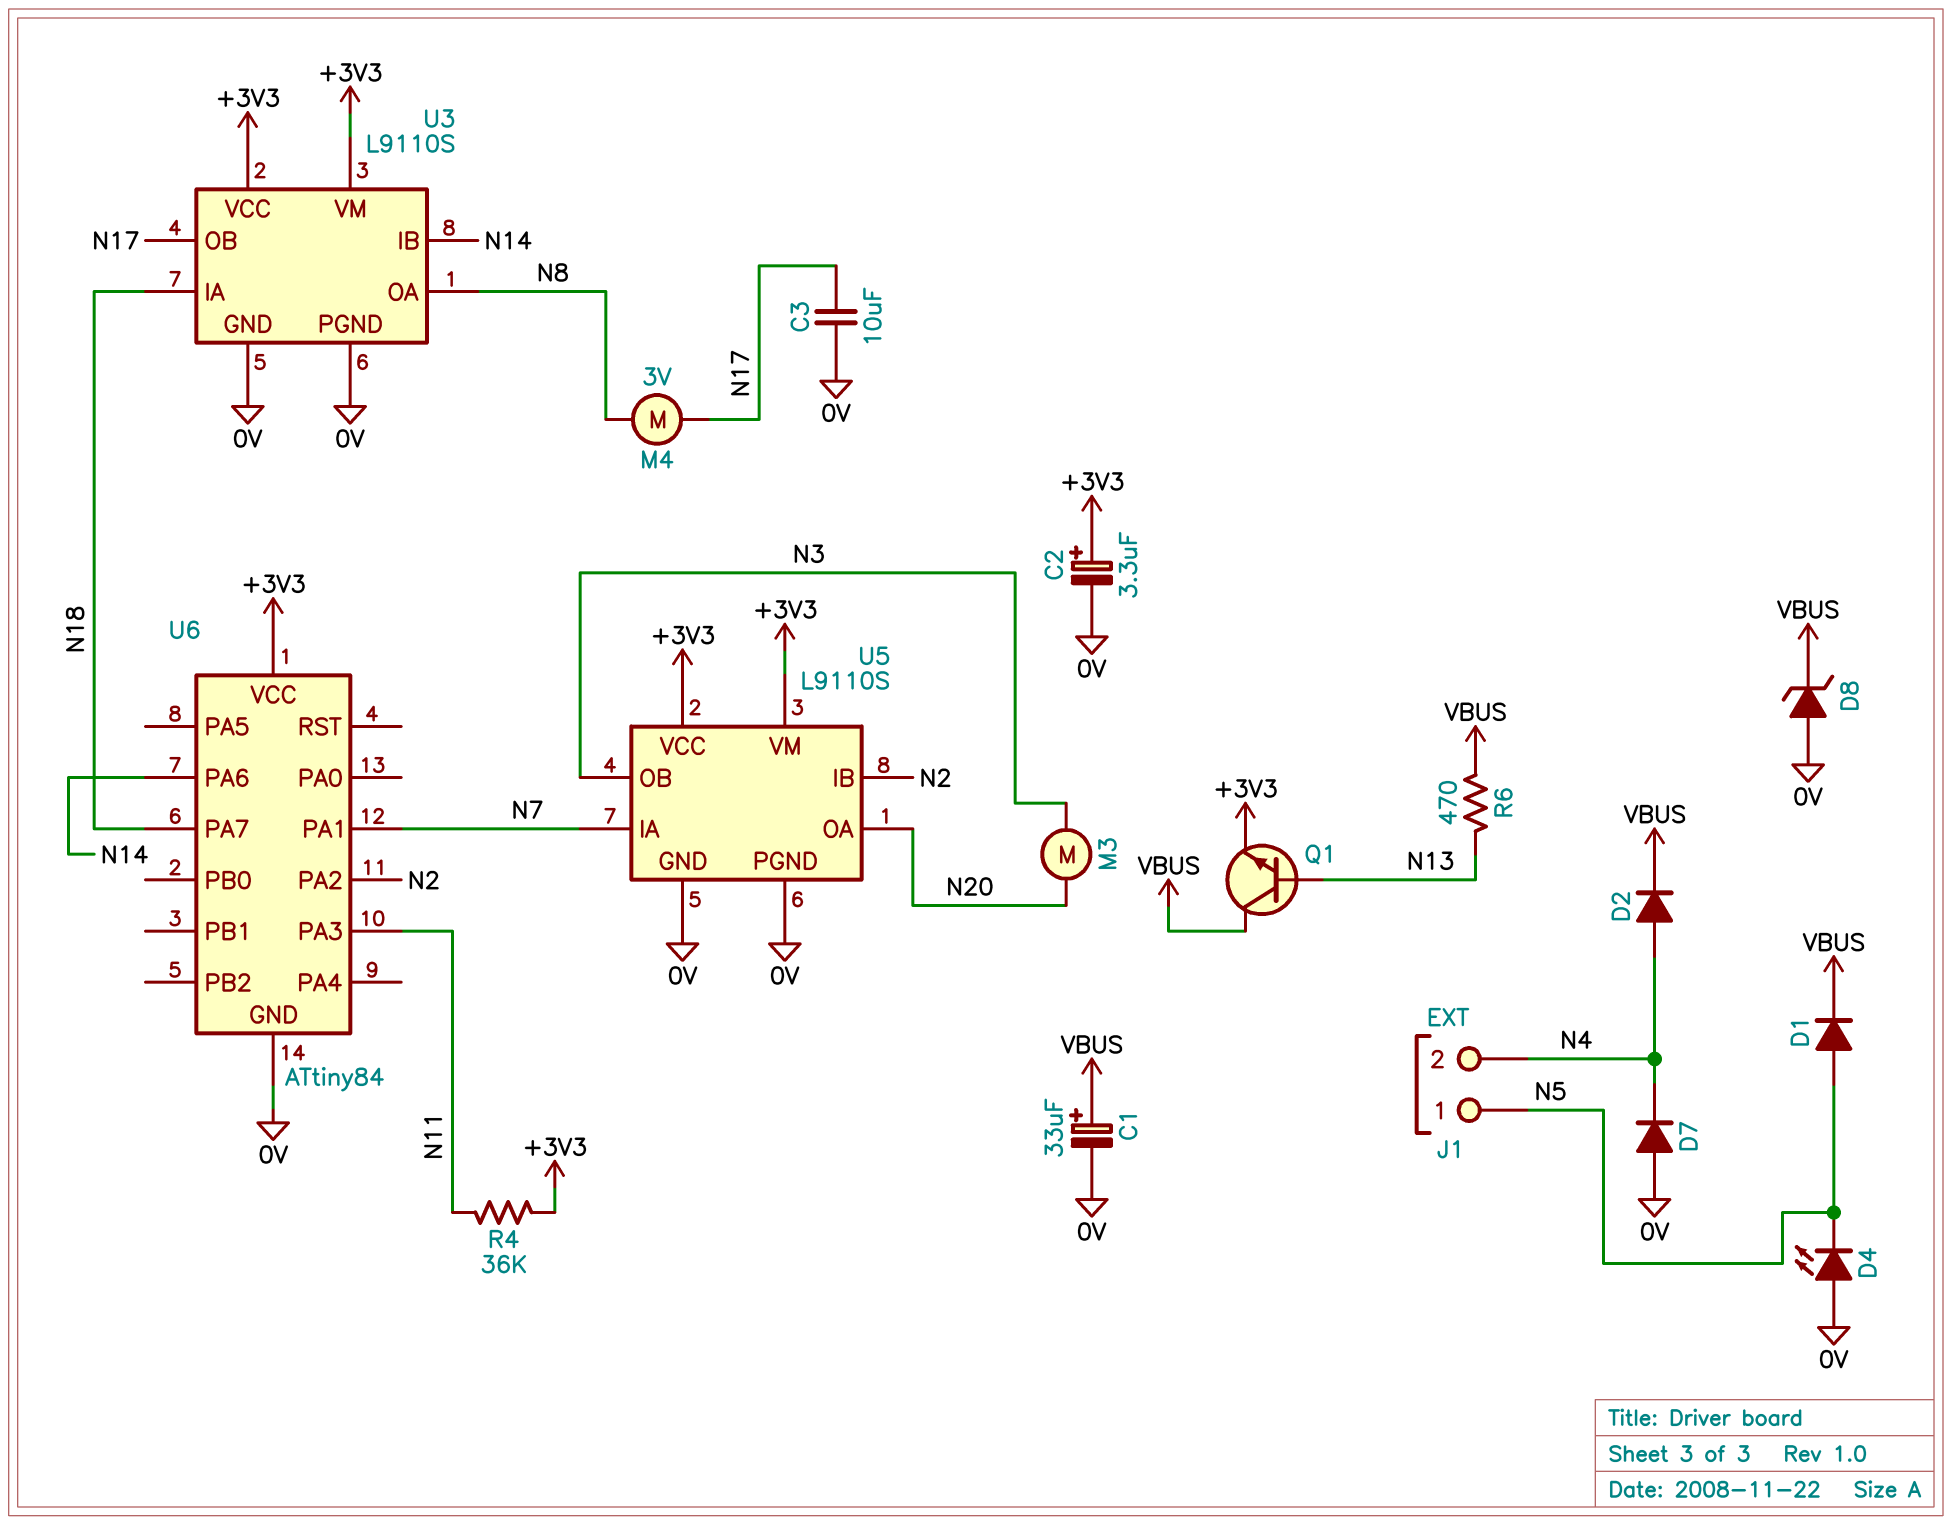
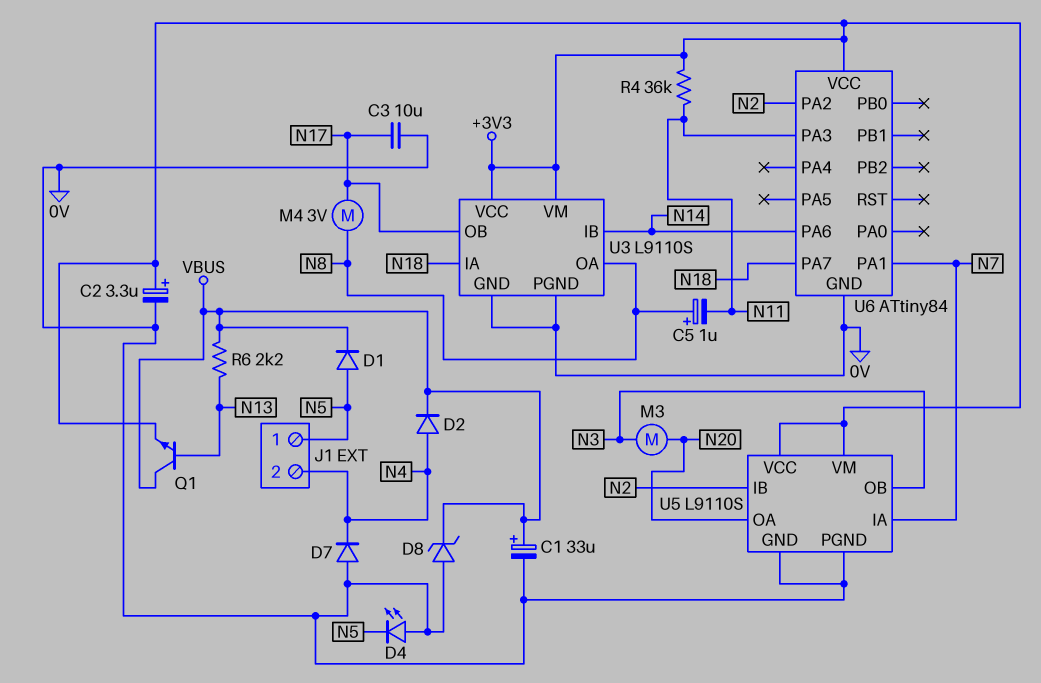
C5: none -> 1uF (plus N8, minus N11)
R6: 470 (N13, VBUS) -> 2.2k (N13, VBUS)

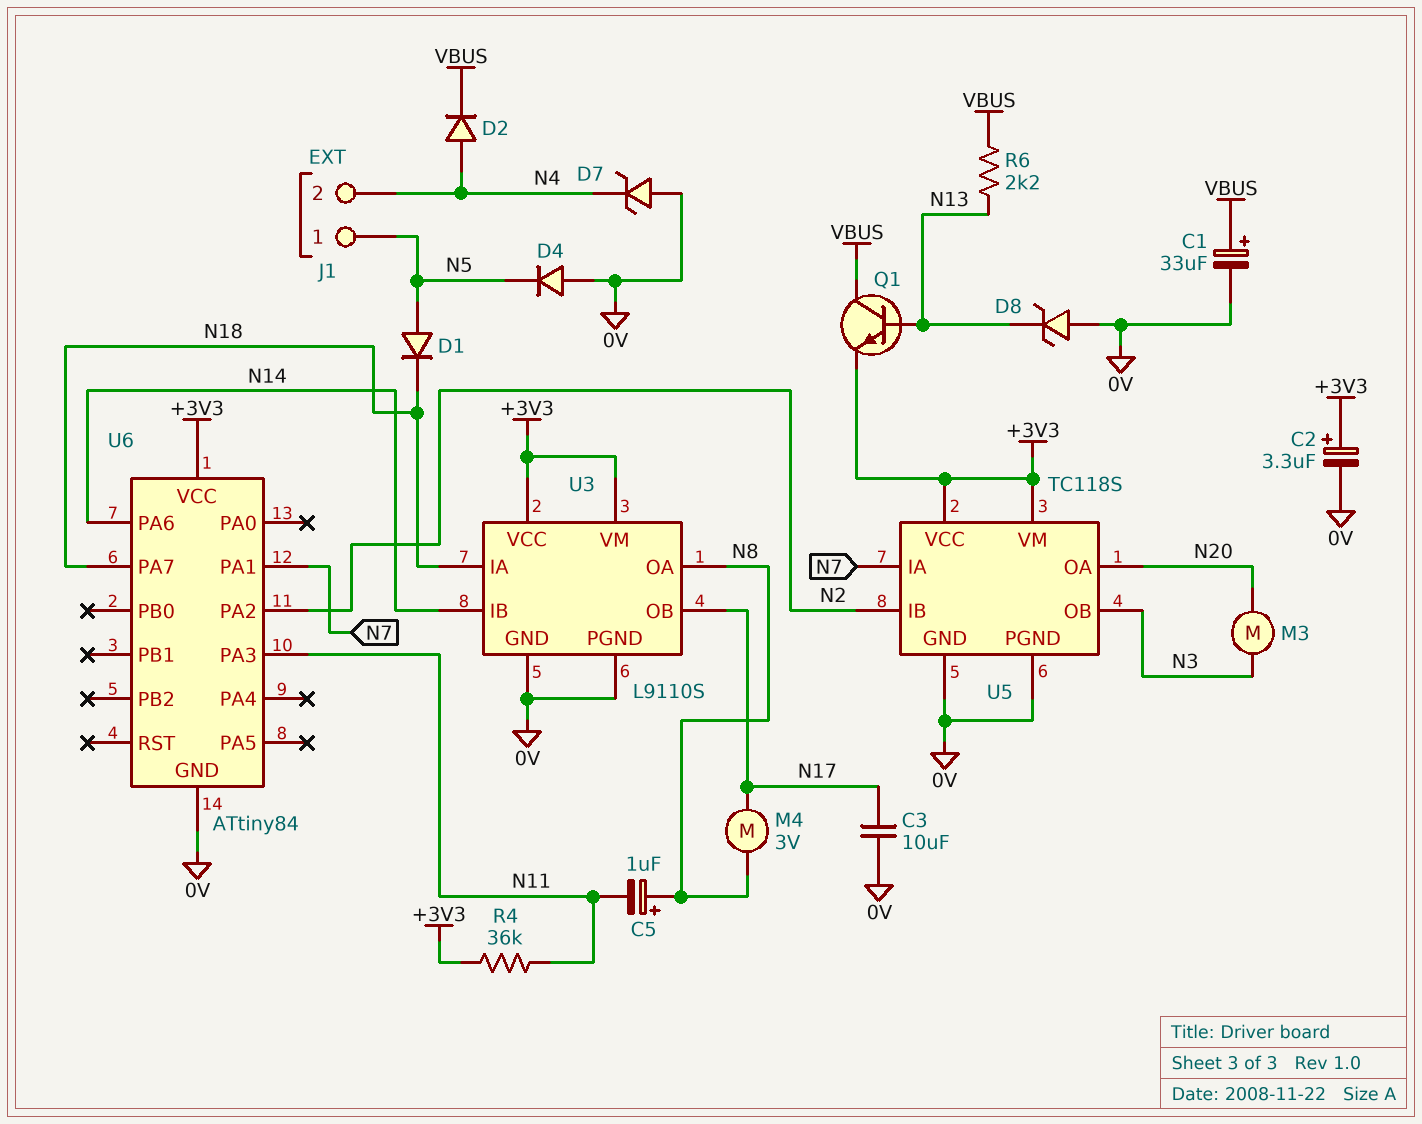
D1: diode (A N5, K VBUS) -> diode (A N5, K N18)
D4: LED (A 0V, K N5) -> diode (A 0V, K N5)
D7: diode (A 0V, K N4) -> zener (A 0V, K N4)
D8: zener (A 0V, K VBUS) -> zener (A 0V, K N13)
U5: L9110S -> TC118S

